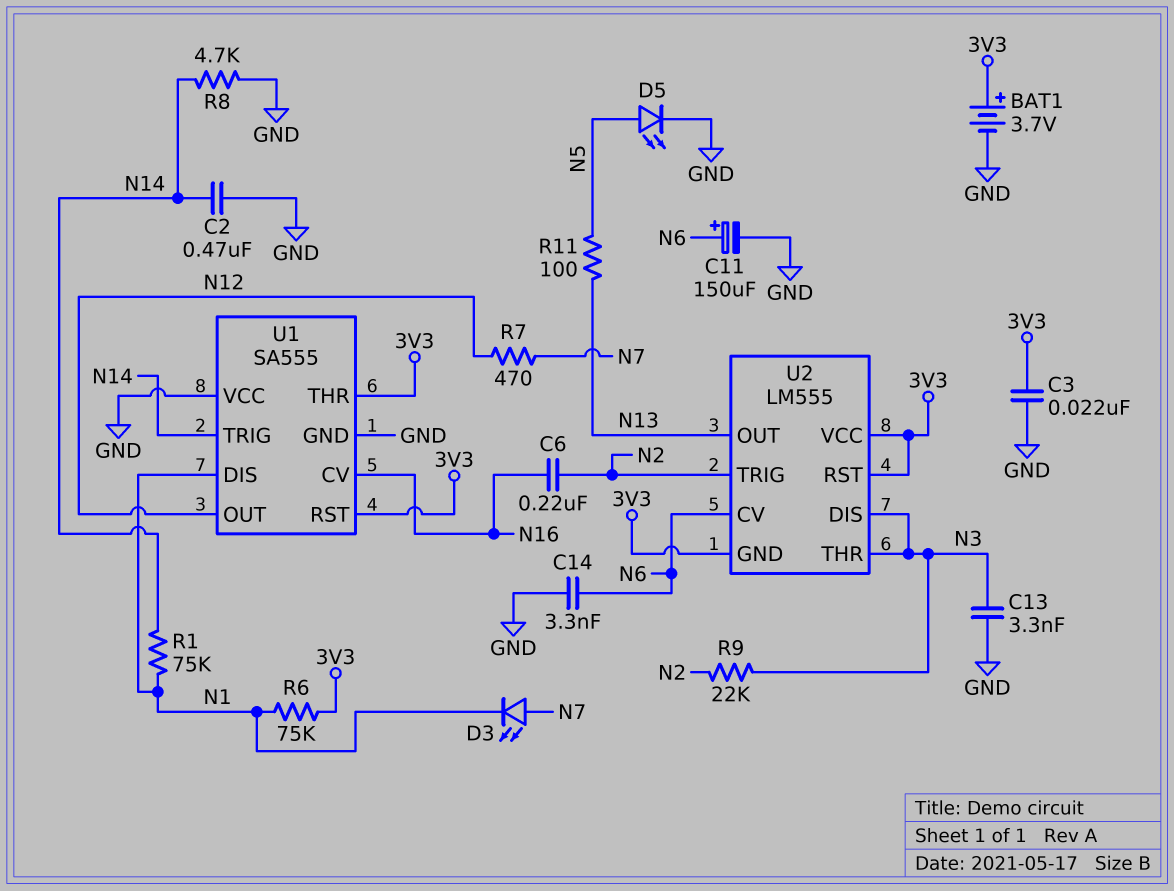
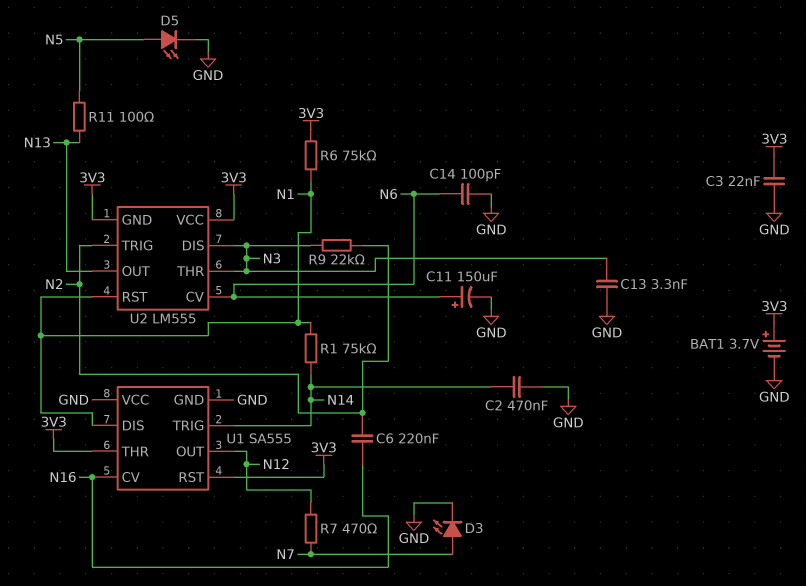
C14: 3.3nF (GND, N6) -> 100pF (GND, N6)
D3: LED (A N7, K N1) -> LED (A N7, K GND)
R8: 4.7k (GND, N14) -> none
U2 pin RST: 3V3 -> N1

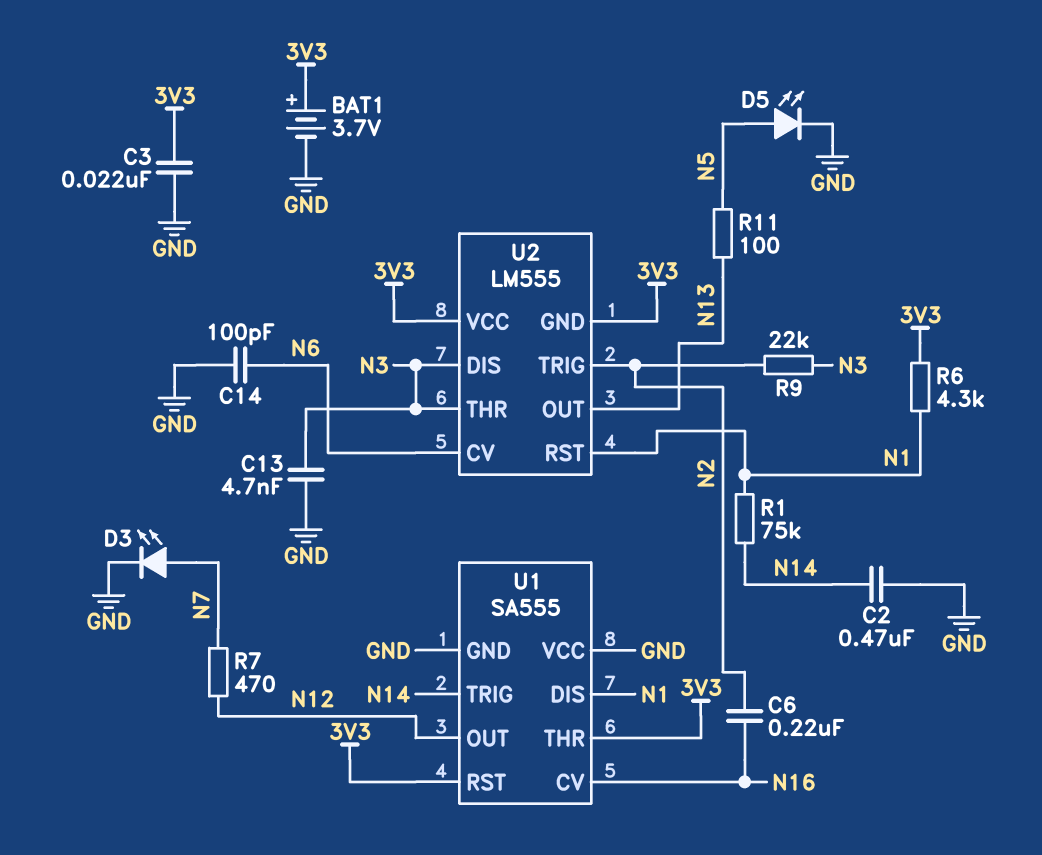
C11: 150uF (plus N6, minus GND) -> none
C13: 3.3nF (GND, N3) -> 4.7nF (GND, N3)
R6: 75k (3V3, N1) -> 4.3k (3V3, N1)

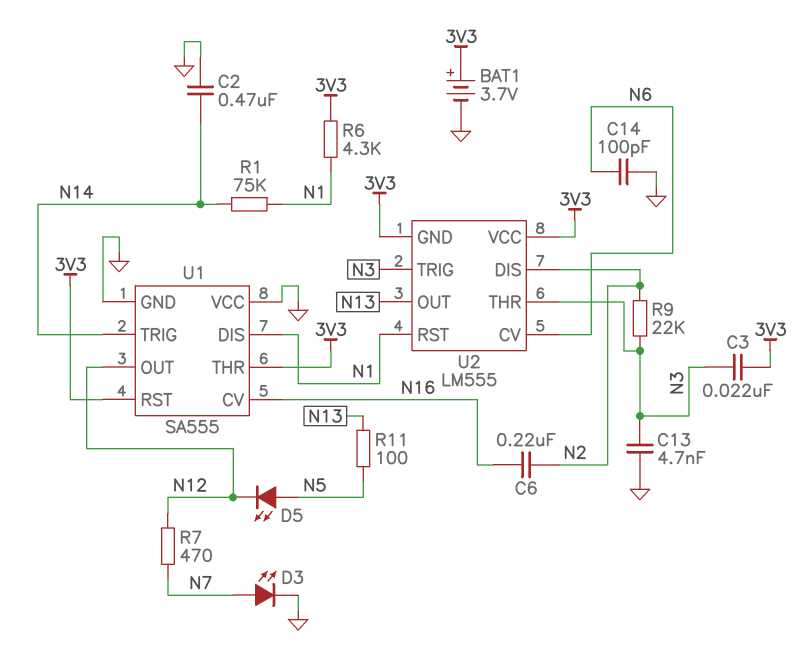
C3: 22nF (3V3, GND) -> 22nF (3V3, N3)
D5: LED (A N5, K GND) -> LED (A N5, K N12)
U2 pin DIS: N3 -> N2
U2 pin TRIG: N2 -> N3

